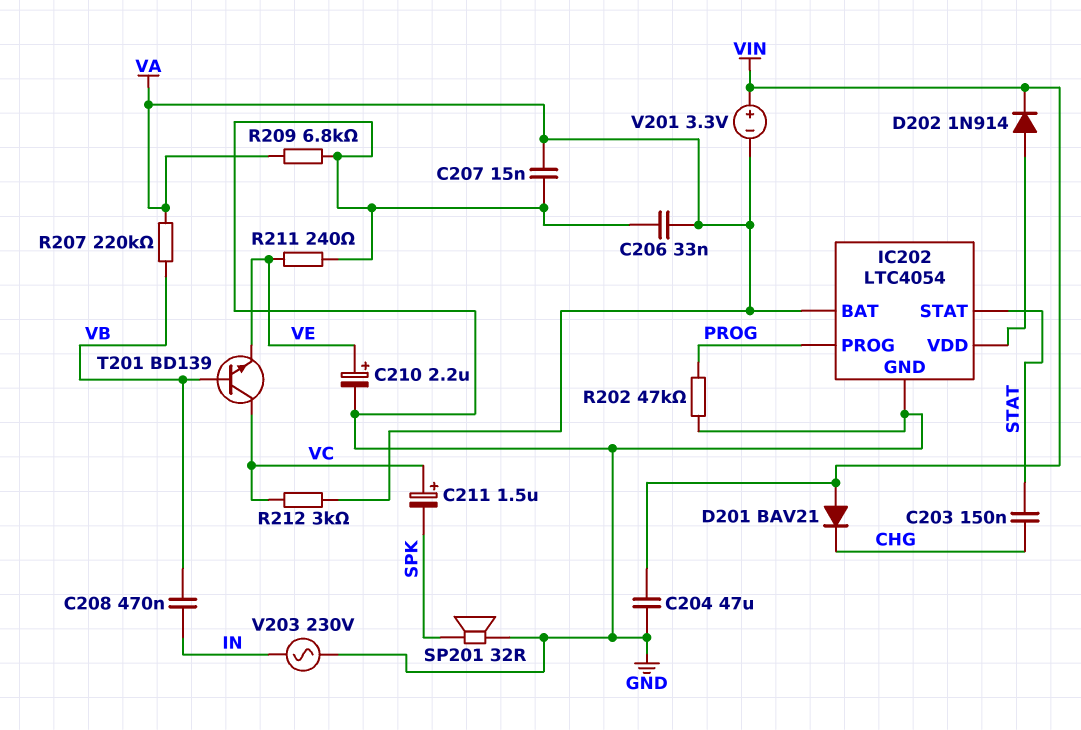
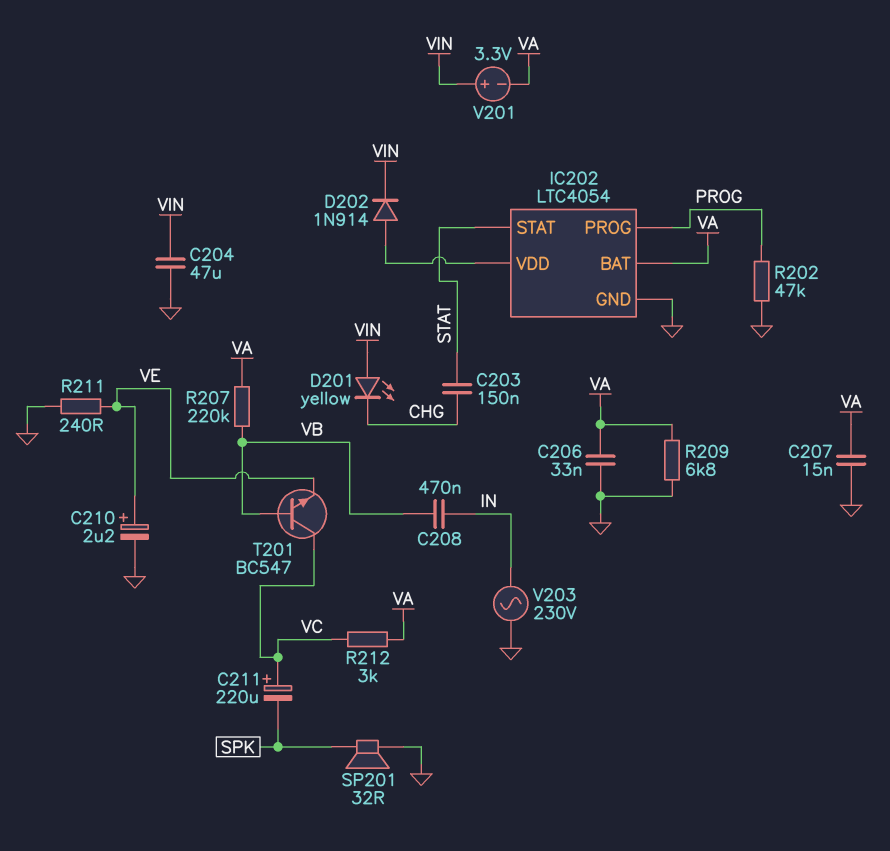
C211: 1.5uF (plus VC, minus SPK) -> 220uF (plus VC, minus SPK)
D201: diode BAV21 (A VIN, K CHG) -> LED yellow (A VIN, K CHG)
T201: NPN BD139 (B VB, C VC, E VE) -> NPN BC547 (B VB, C VC, E VE)

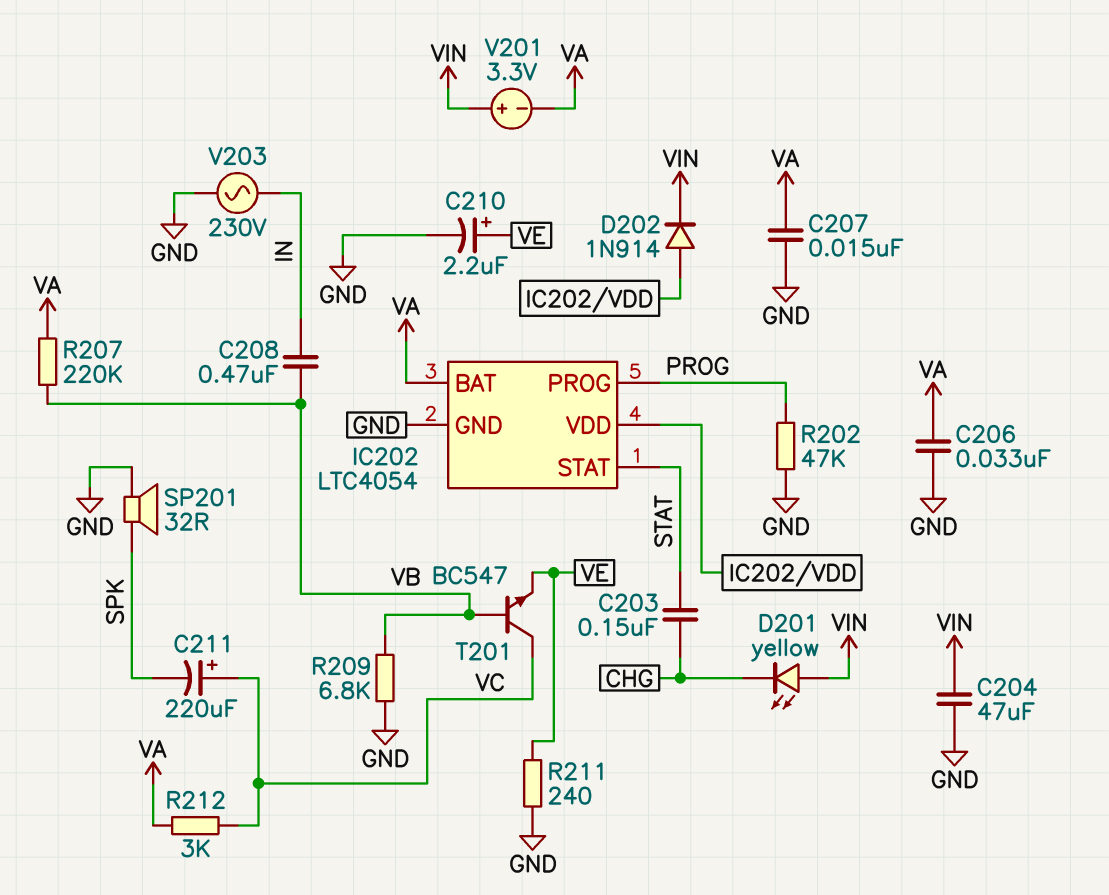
R209: 6.8k (GND, VA) -> 6.8k (GND, VB)

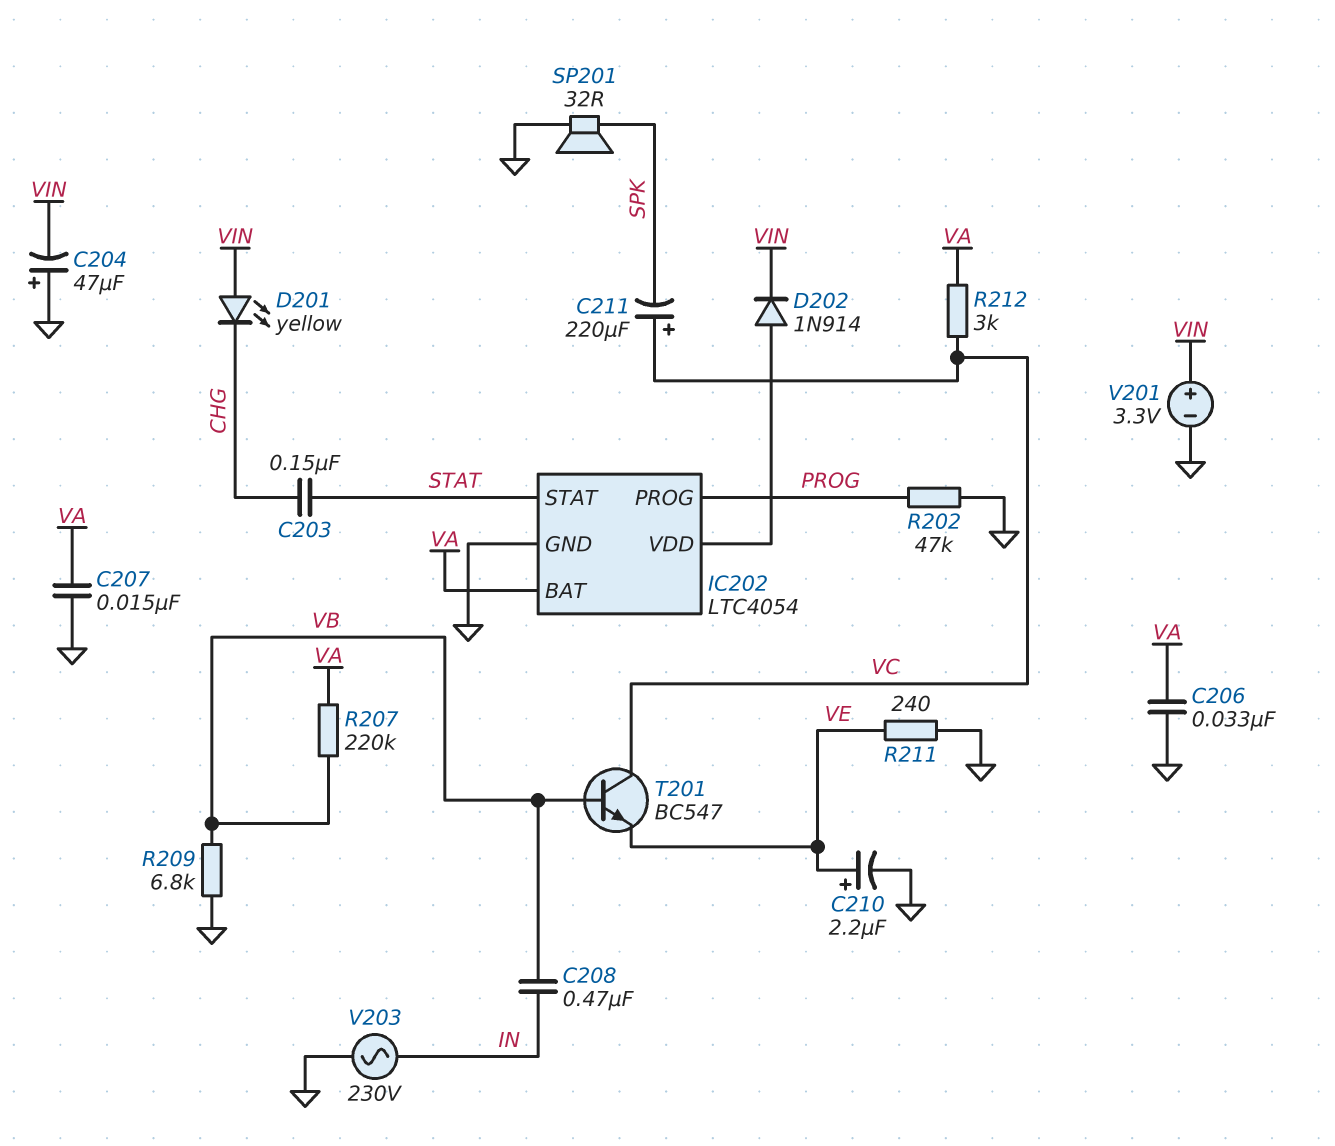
C204: 47uF (GND, VIN) -> 47uF (plus GND, minus VIN)
V201: 3.3V (plus VIN, minus VA) -> 3.3V (plus VIN, minus GND)

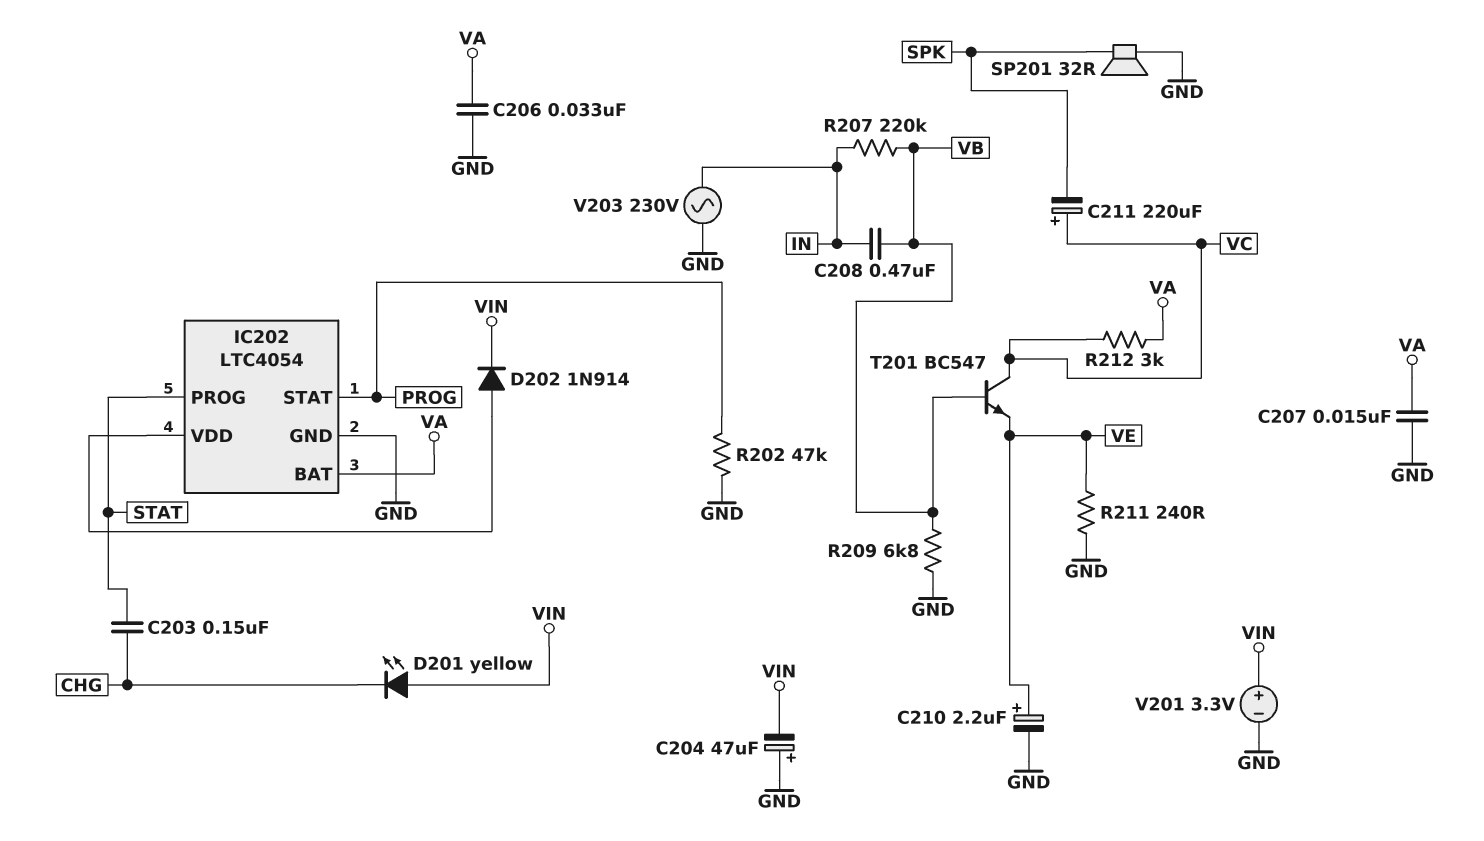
IC202 pin PROG: PROG -> STAT
IC202 pin STAT: STAT -> PROG
R207: 220k (VA, VB) -> 220k (IN, VB)

